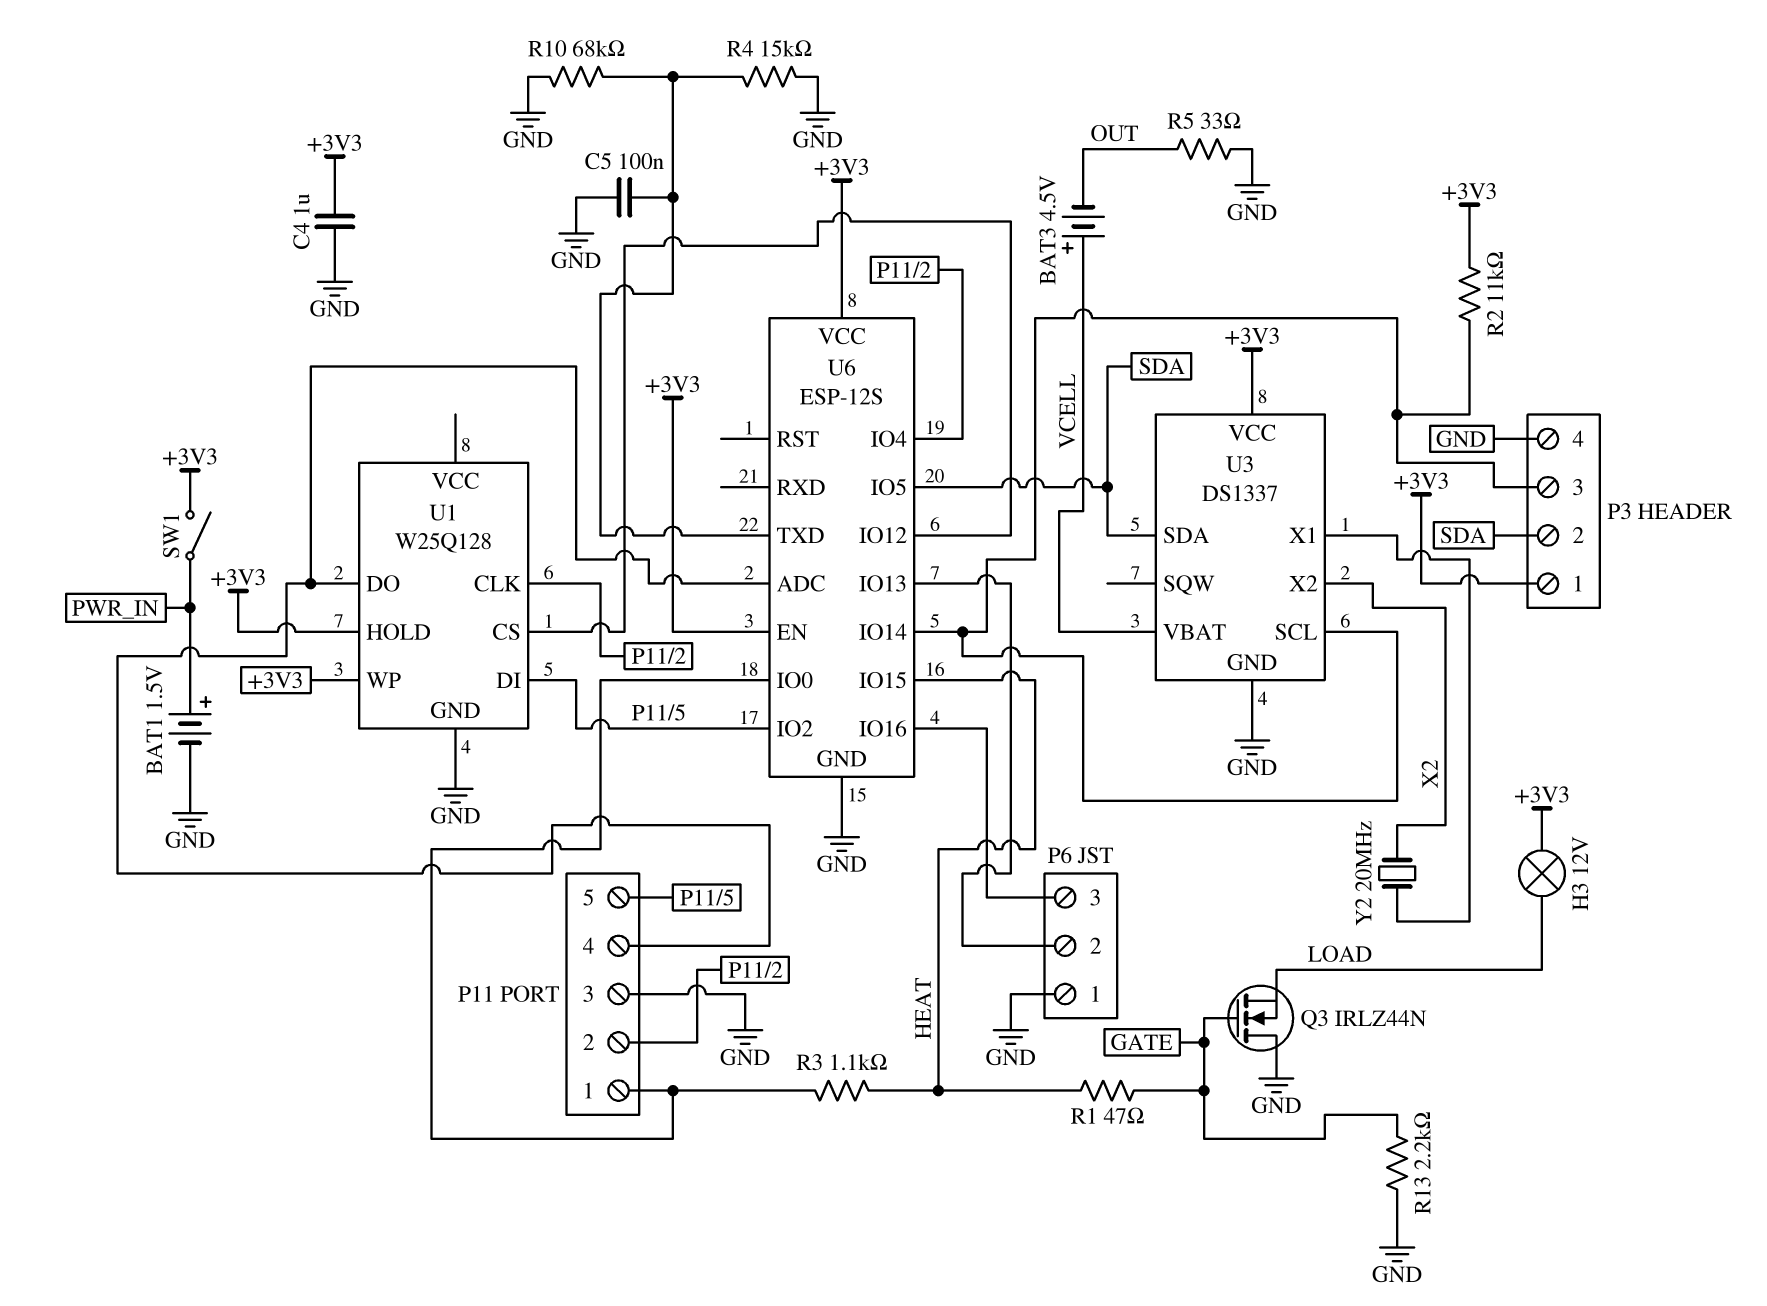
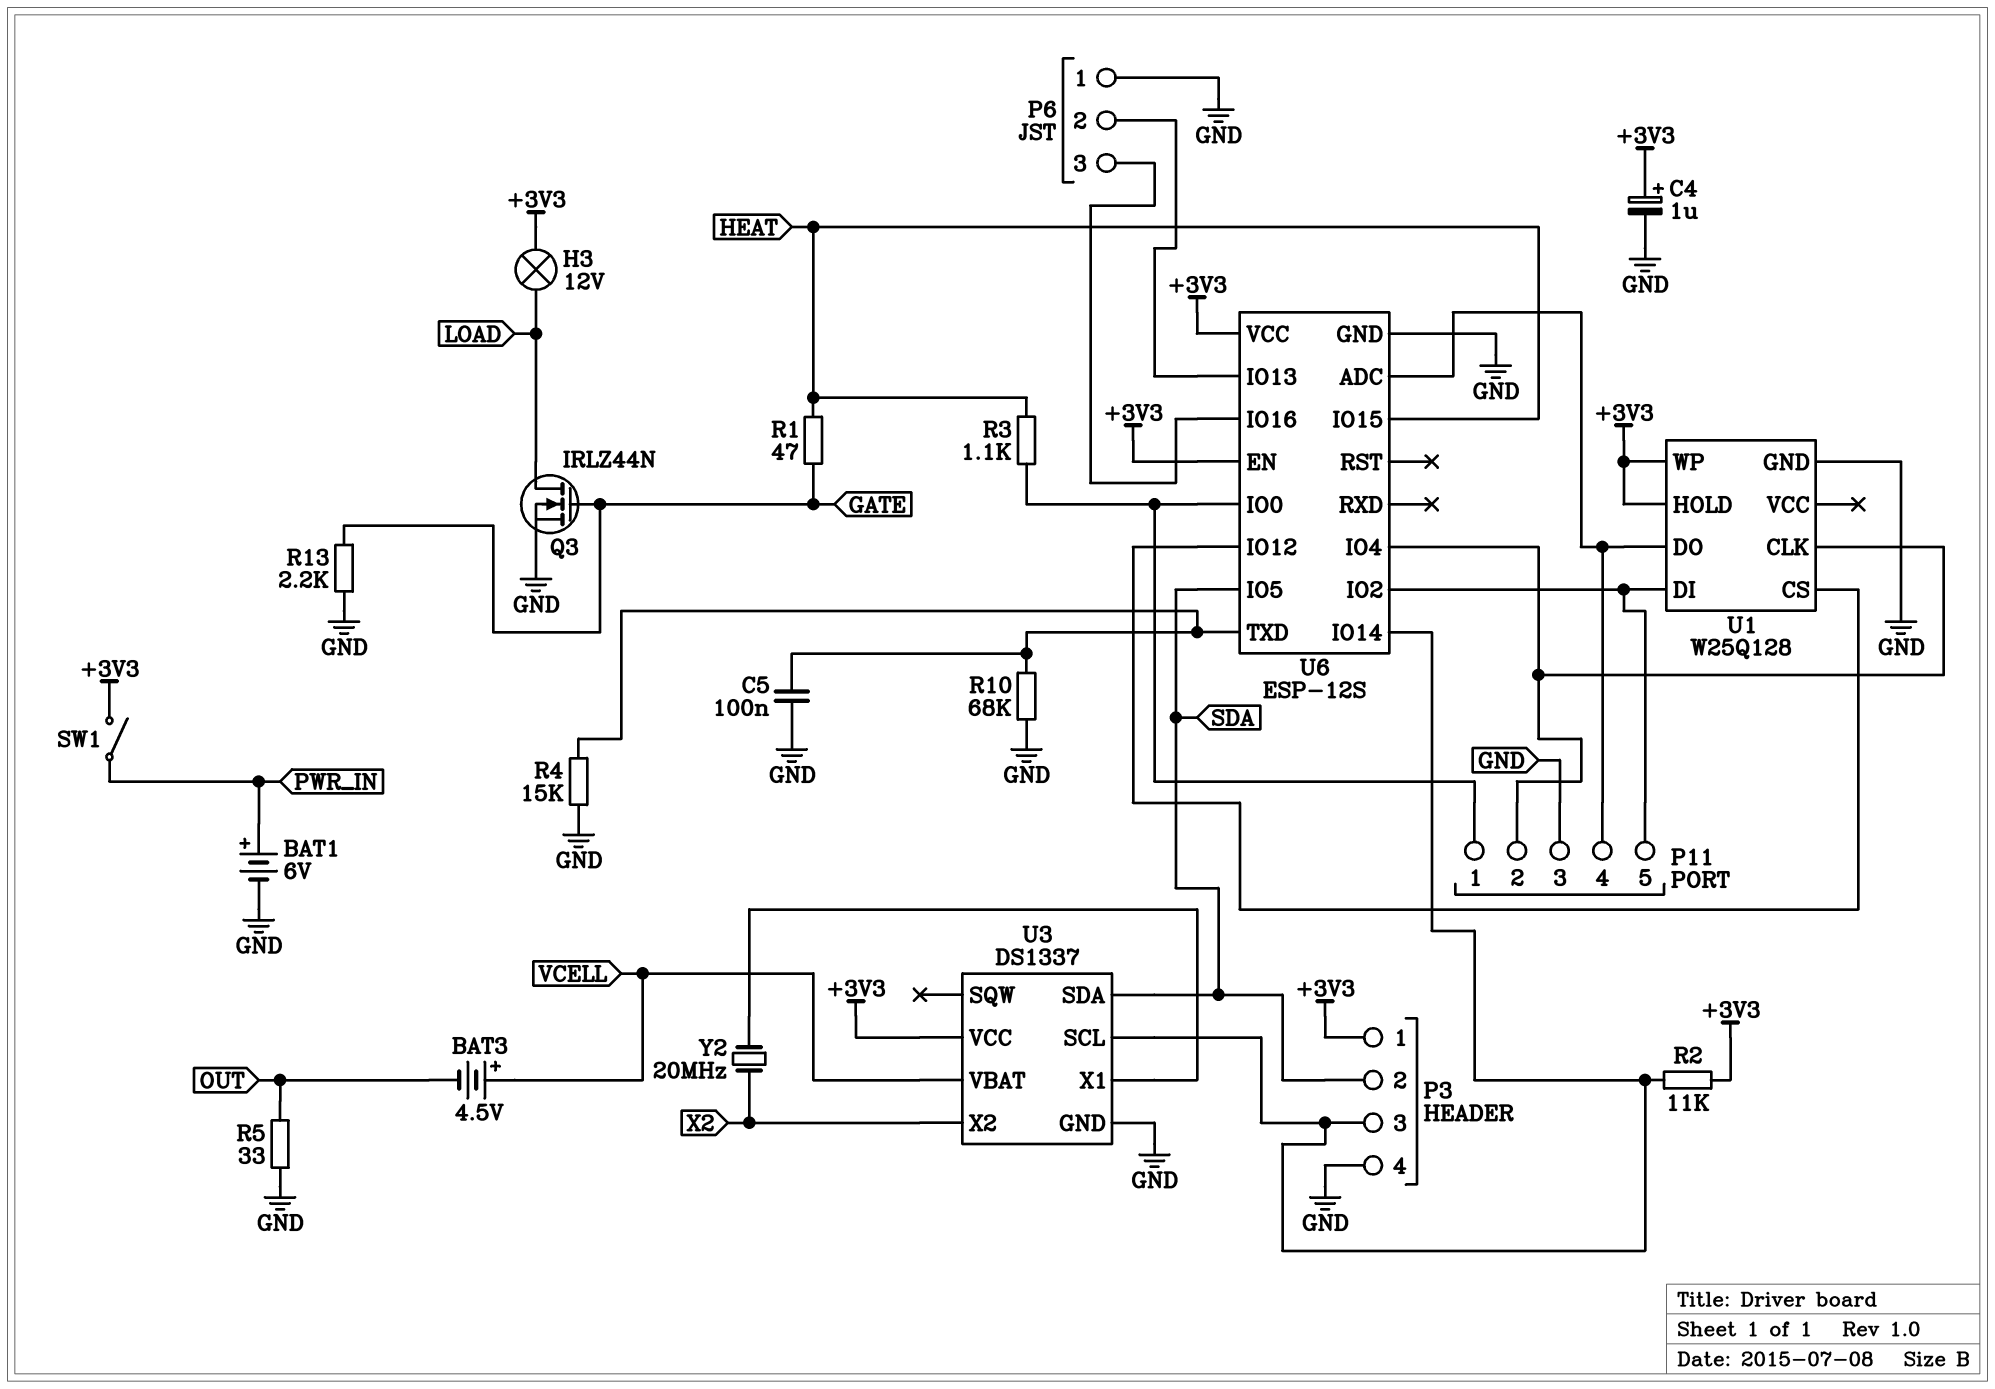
BAT1: 1.5V (plus PWR_IN, minus GND) -> 6V (plus PWR_IN, minus GND)
C4: 1uF (+3V3, GND) -> 1uF (plus +3V3, minus GND)
Q3: NMOS IRLZ44N (G GATE, D GND, S LOAD) -> NMOS IRLZ44N (G GATE, D LOAD, S GND)

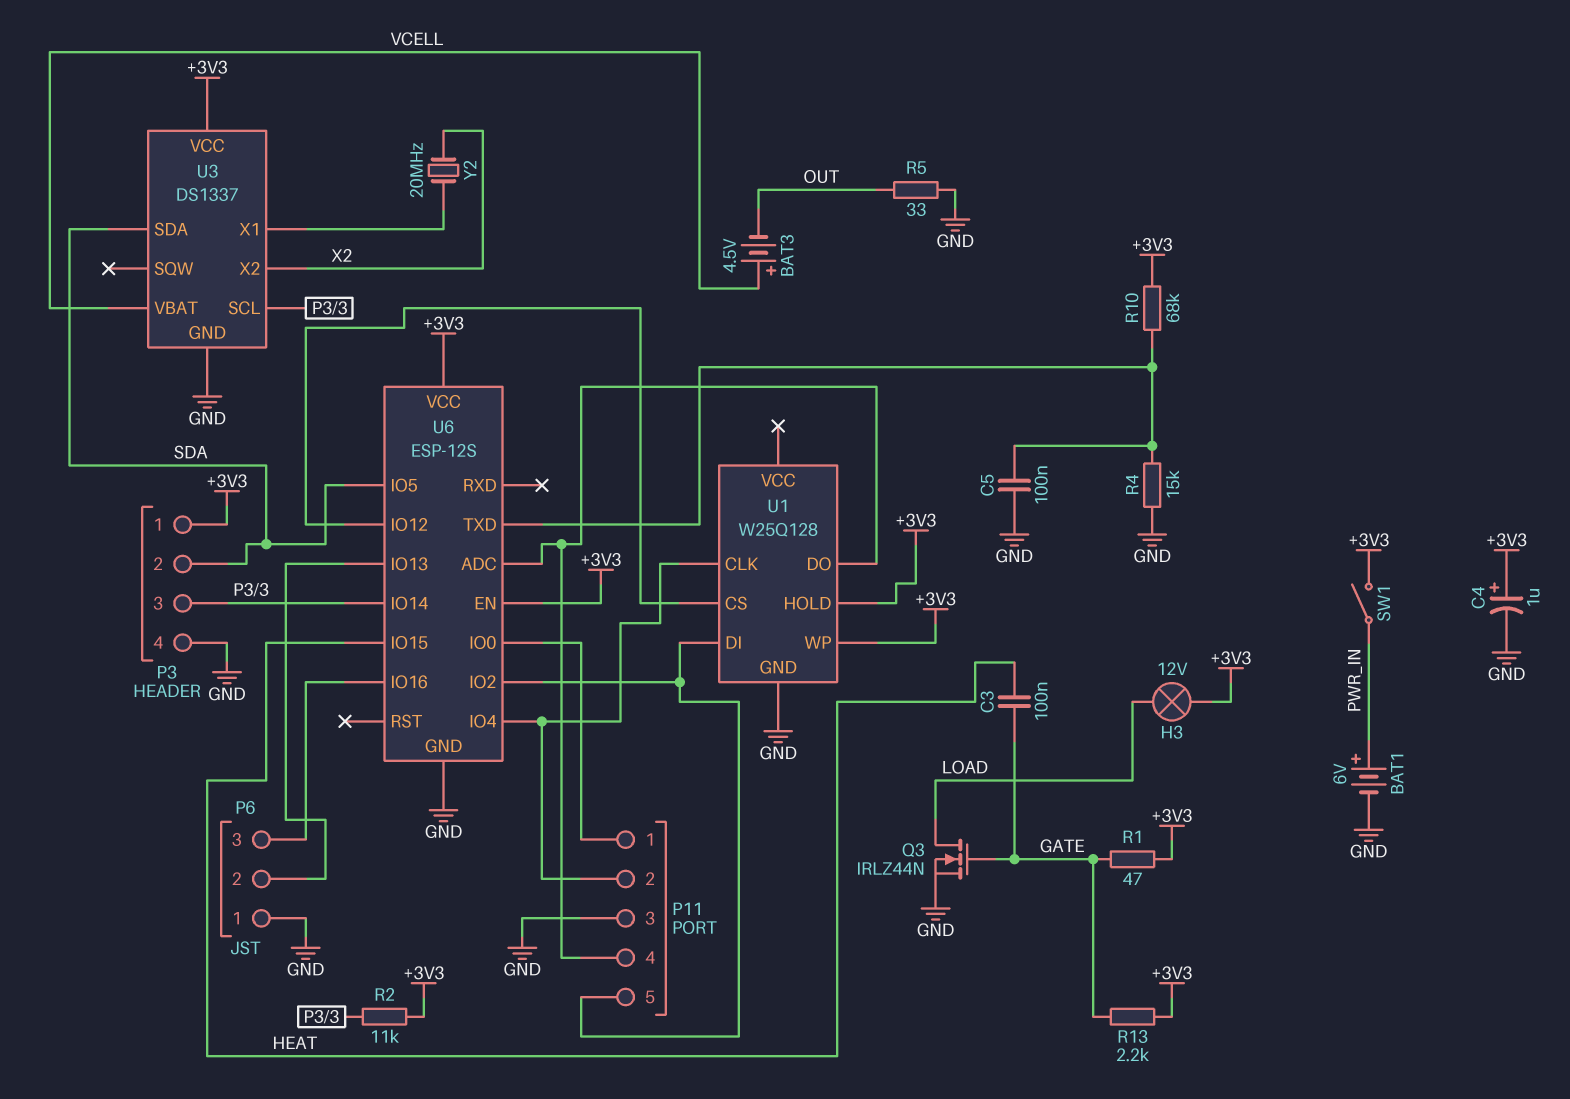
C3: none -> 100nF (GATE, HEAT)
R1: 47 (GATE, HEAT) -> 47 (+3V3, GATE)
R3: 1.1k (HEAT, P11/1) -> none
R10: 68k (GND, U6/TXD) -> 68k (+3V3, U6/TXD)
R13: 2.2k (GATE, GND) -> 2.2k (+3V3, GATE)

